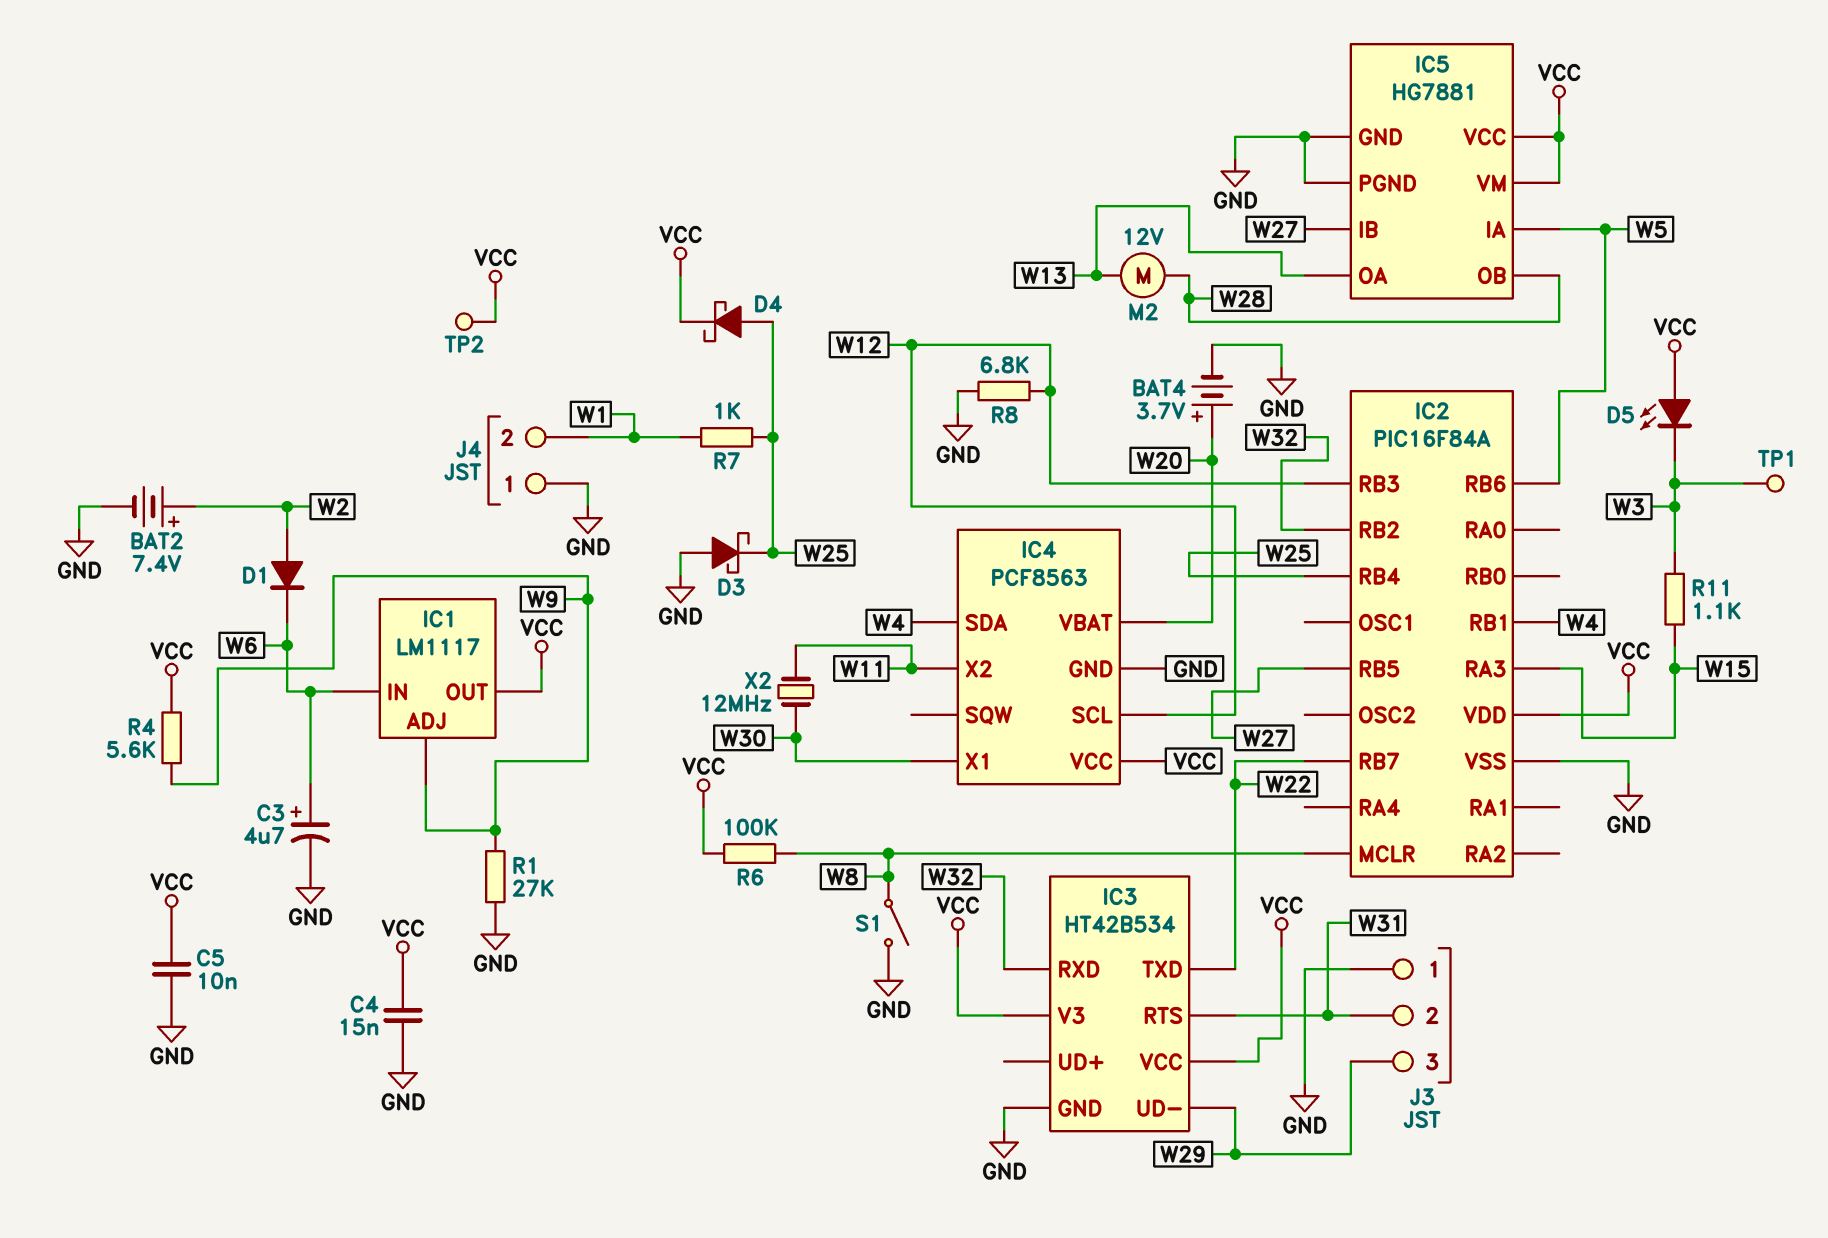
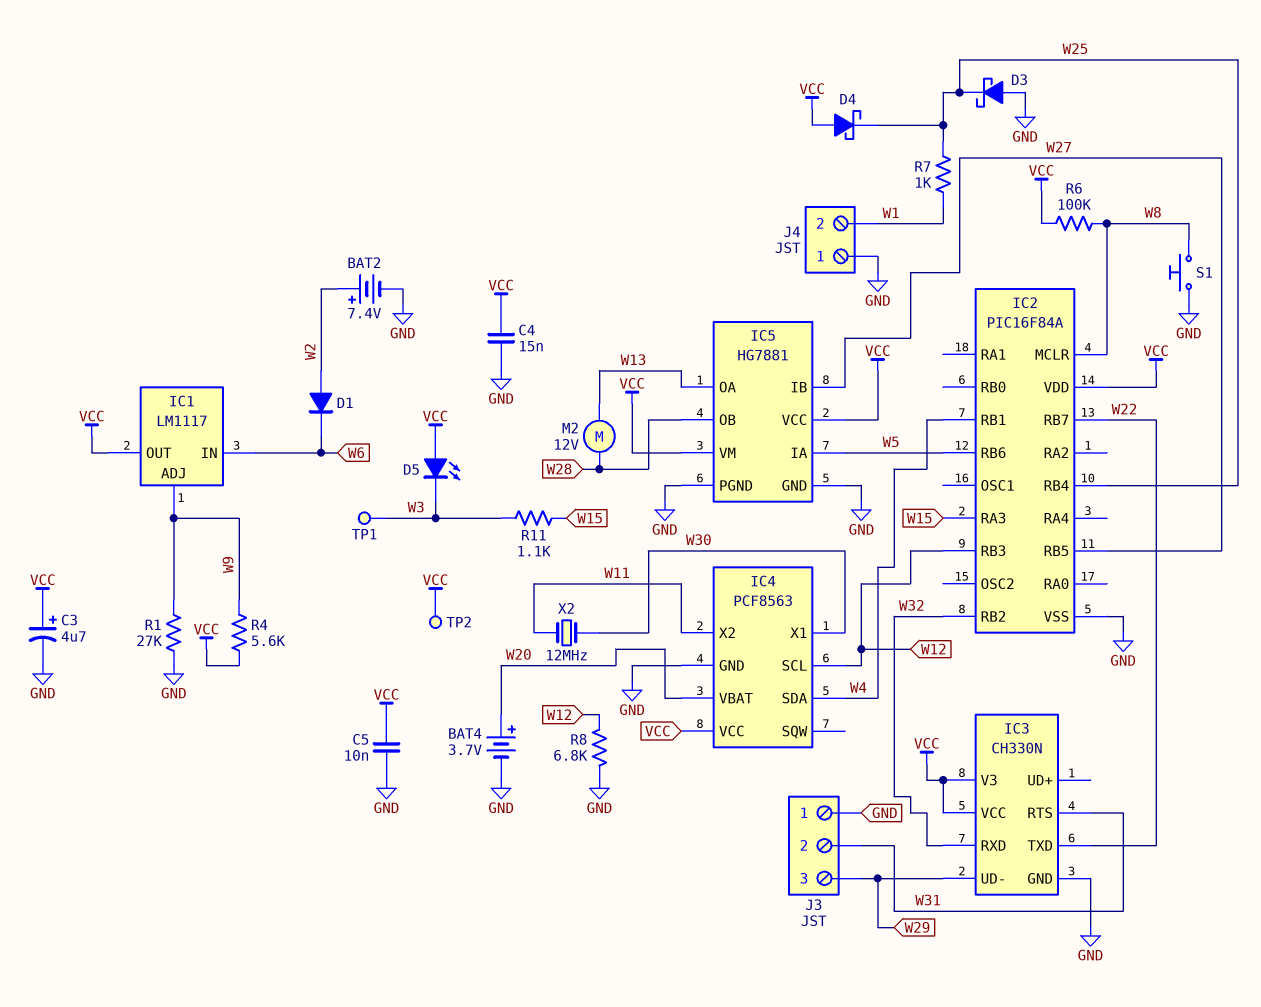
C3: 4.7uF (plus W6, minus GND) -> 4.7uF (plus VCC, minus GND)
D4: schottky (A W25, K VCC) -> schottky (A VCC, K W25)
IC3: HT42B534 -> CH330N
S1: switch (GND, W8) -> button (GND, W8)

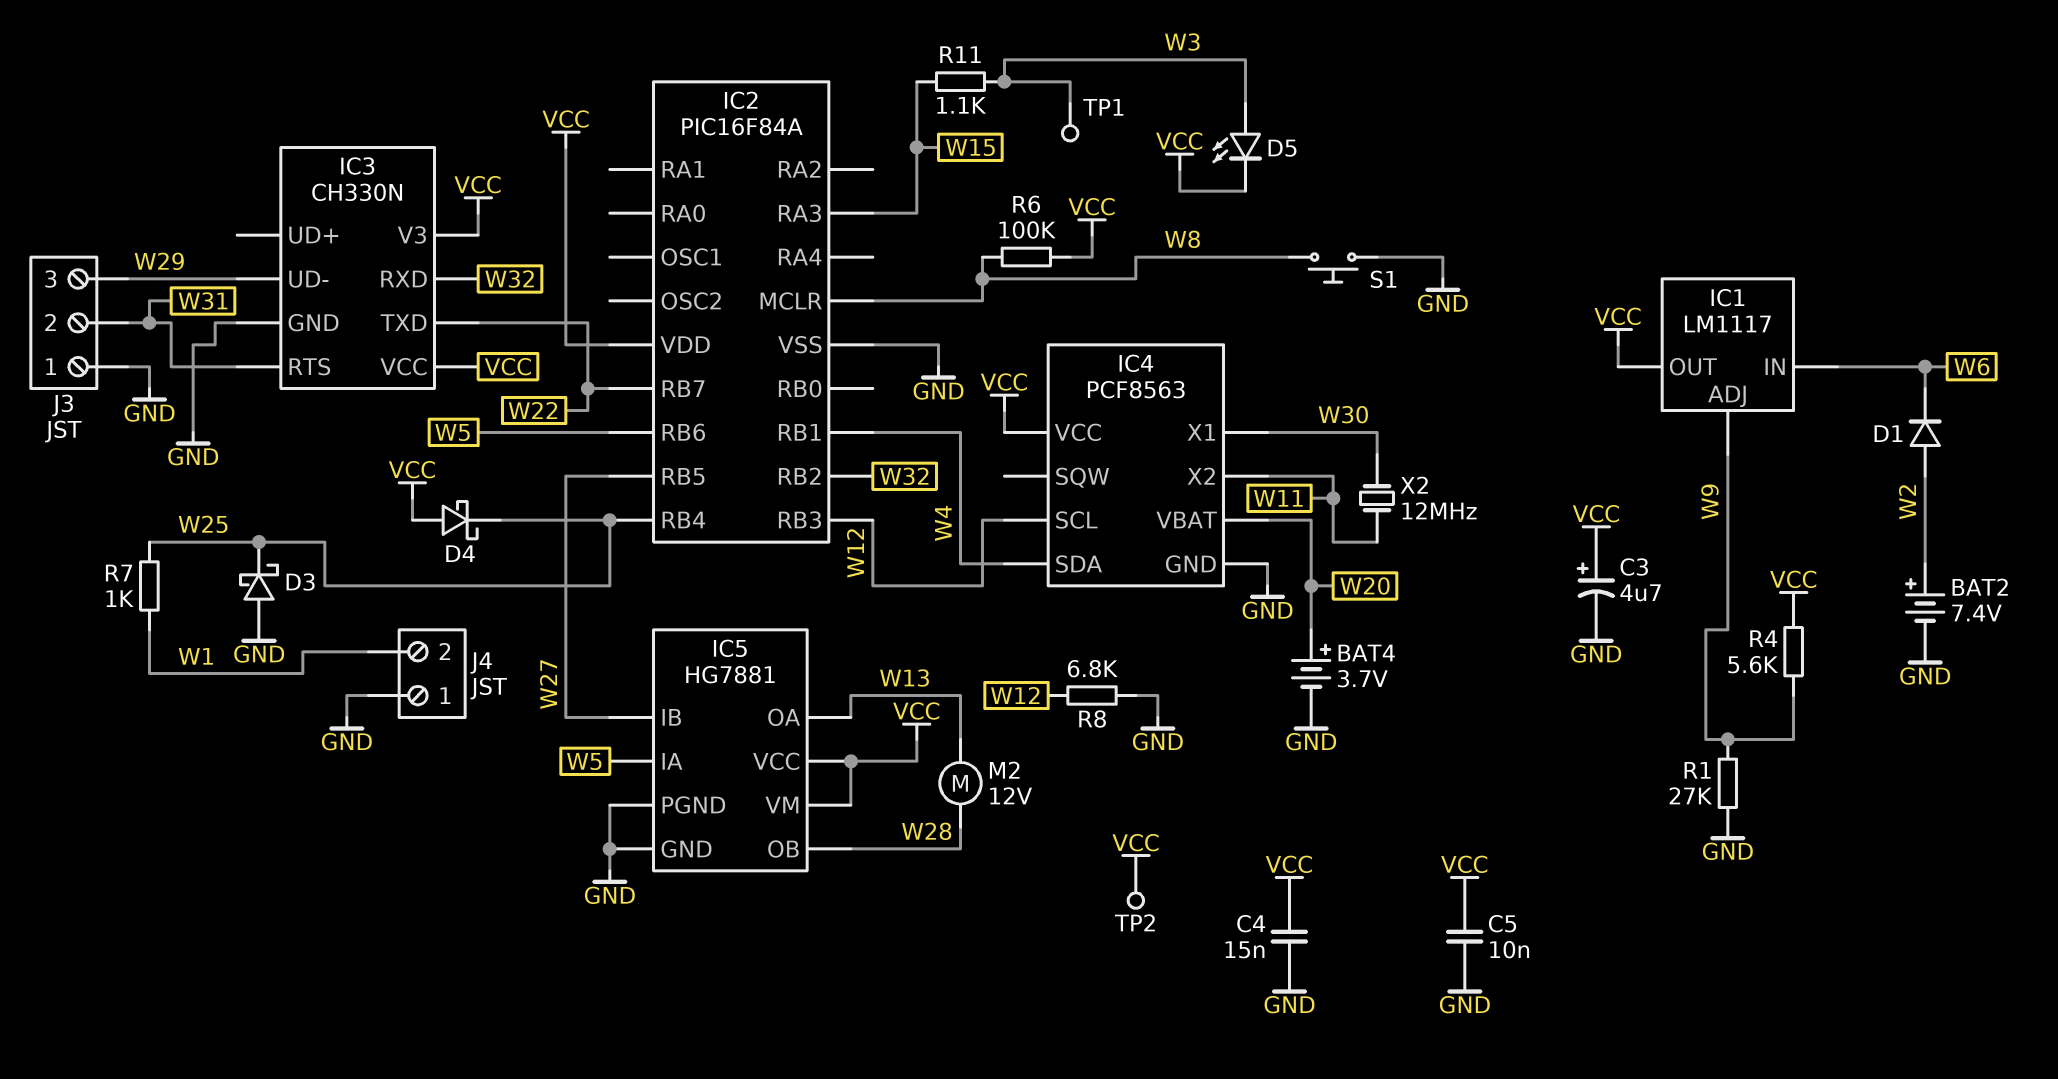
D5: LED (A VCC, K W3) -> LED (A W3, K VCC)

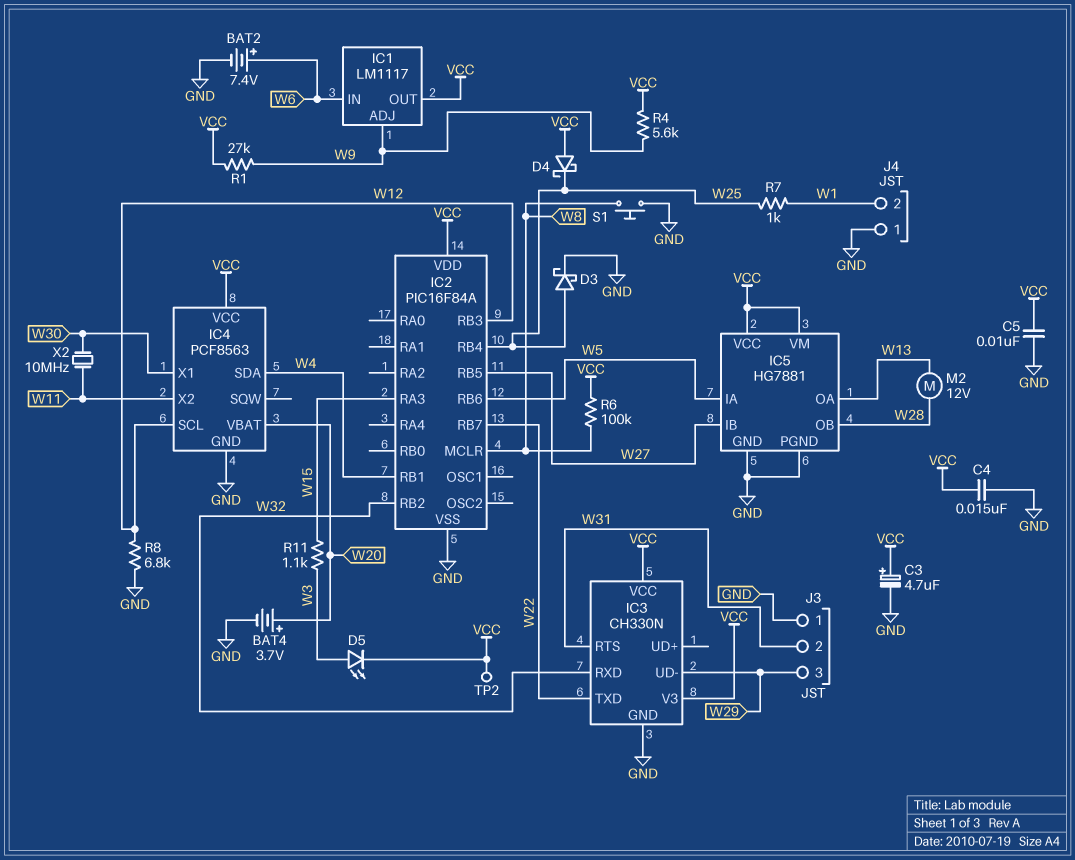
BAT2: 7.4V (plus W2, minus GND) -> 7.4V (plus W6, minus GND)
D1: diode (A W2, K W6) -> none
D3: schottky (A GND, K W25) -> schottky (A W25, K GND)
R1: 27k (GND, W9) -> 27k (VCC, W9)
TP1: test point (W3) -> none
X2: 12MHz (W11, W30) -> 10MHz (W11, W30)

